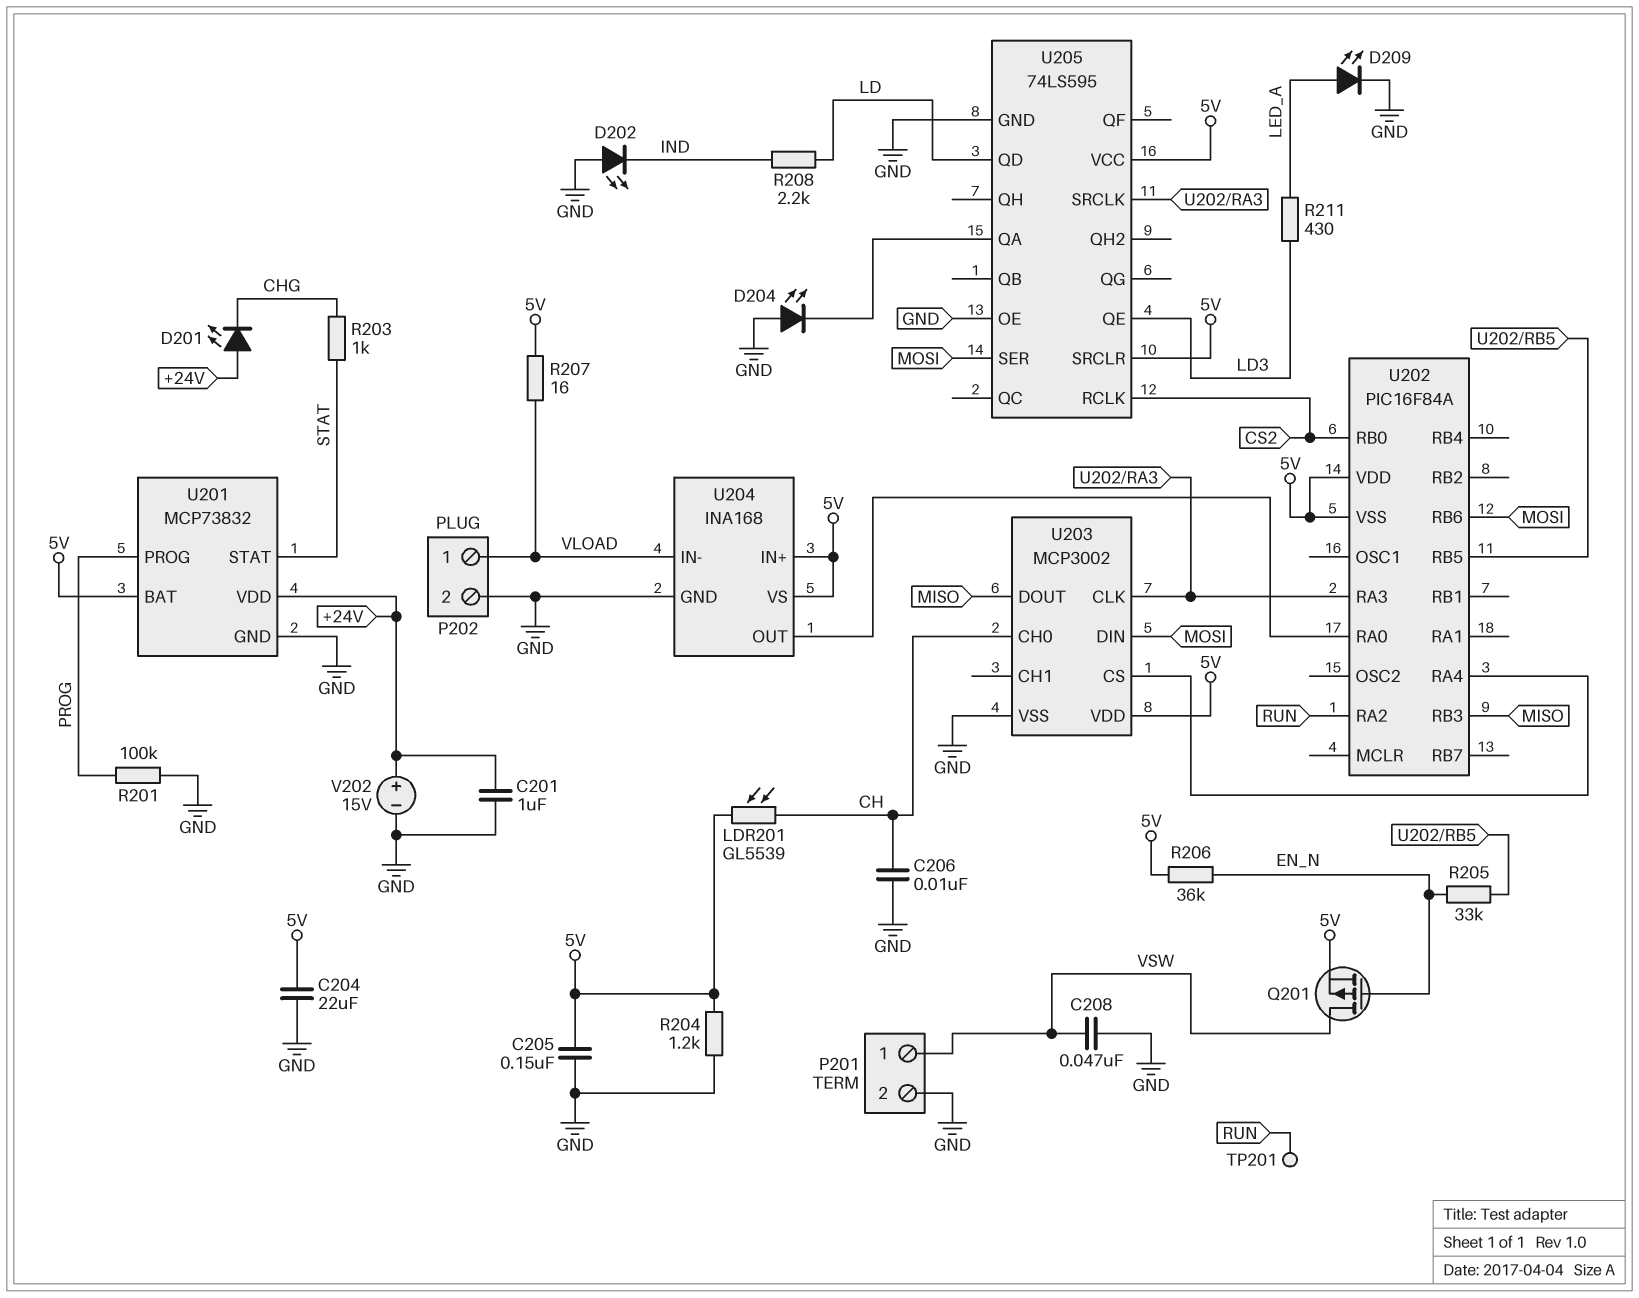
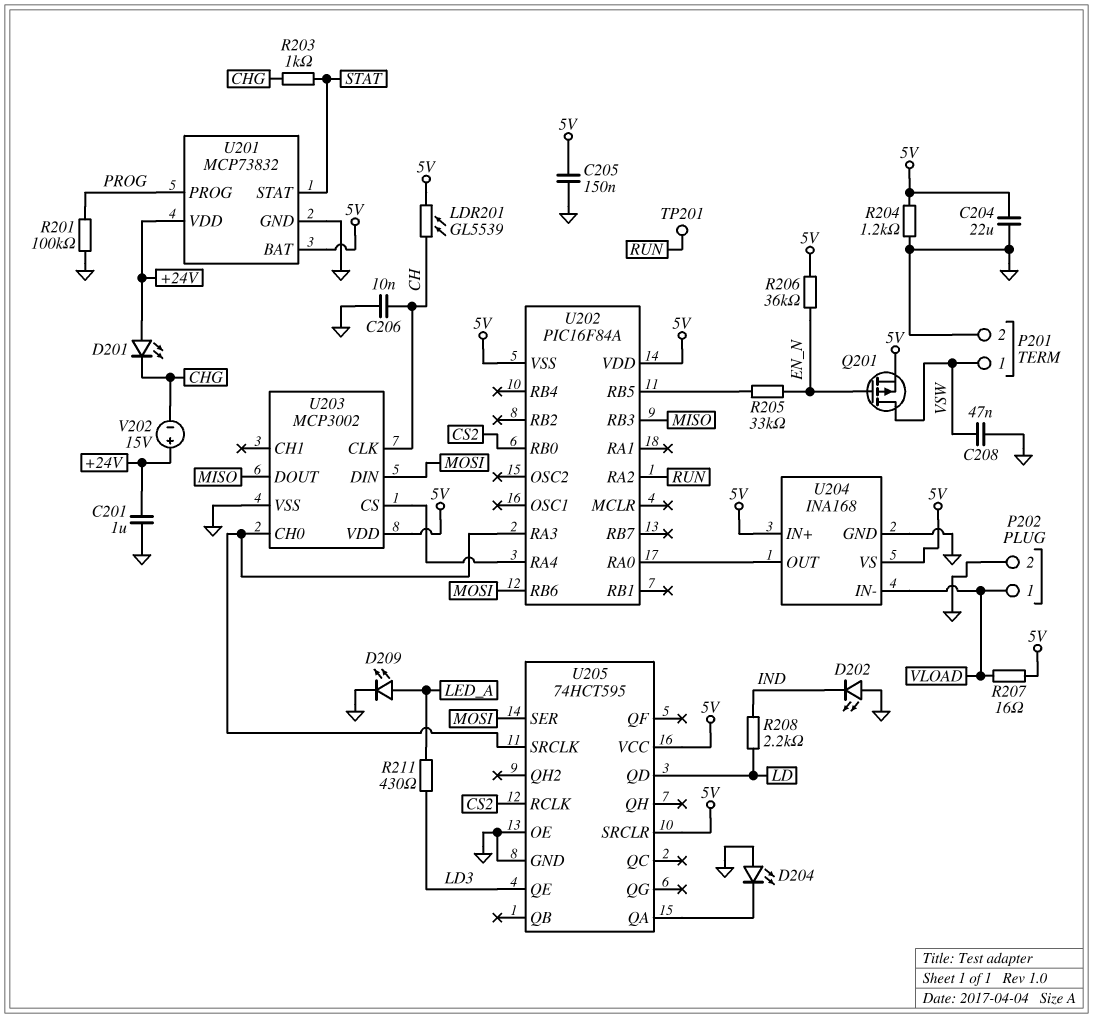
U203 pin CH0: CH -> U202/RA3
U203 pin CLK: U202/RA3 -> CH
U205: 74LS595 -> 74HCT595
V202: 15V (plus +24V, minus GND) -> 15V (plus +24V, minus CHG)

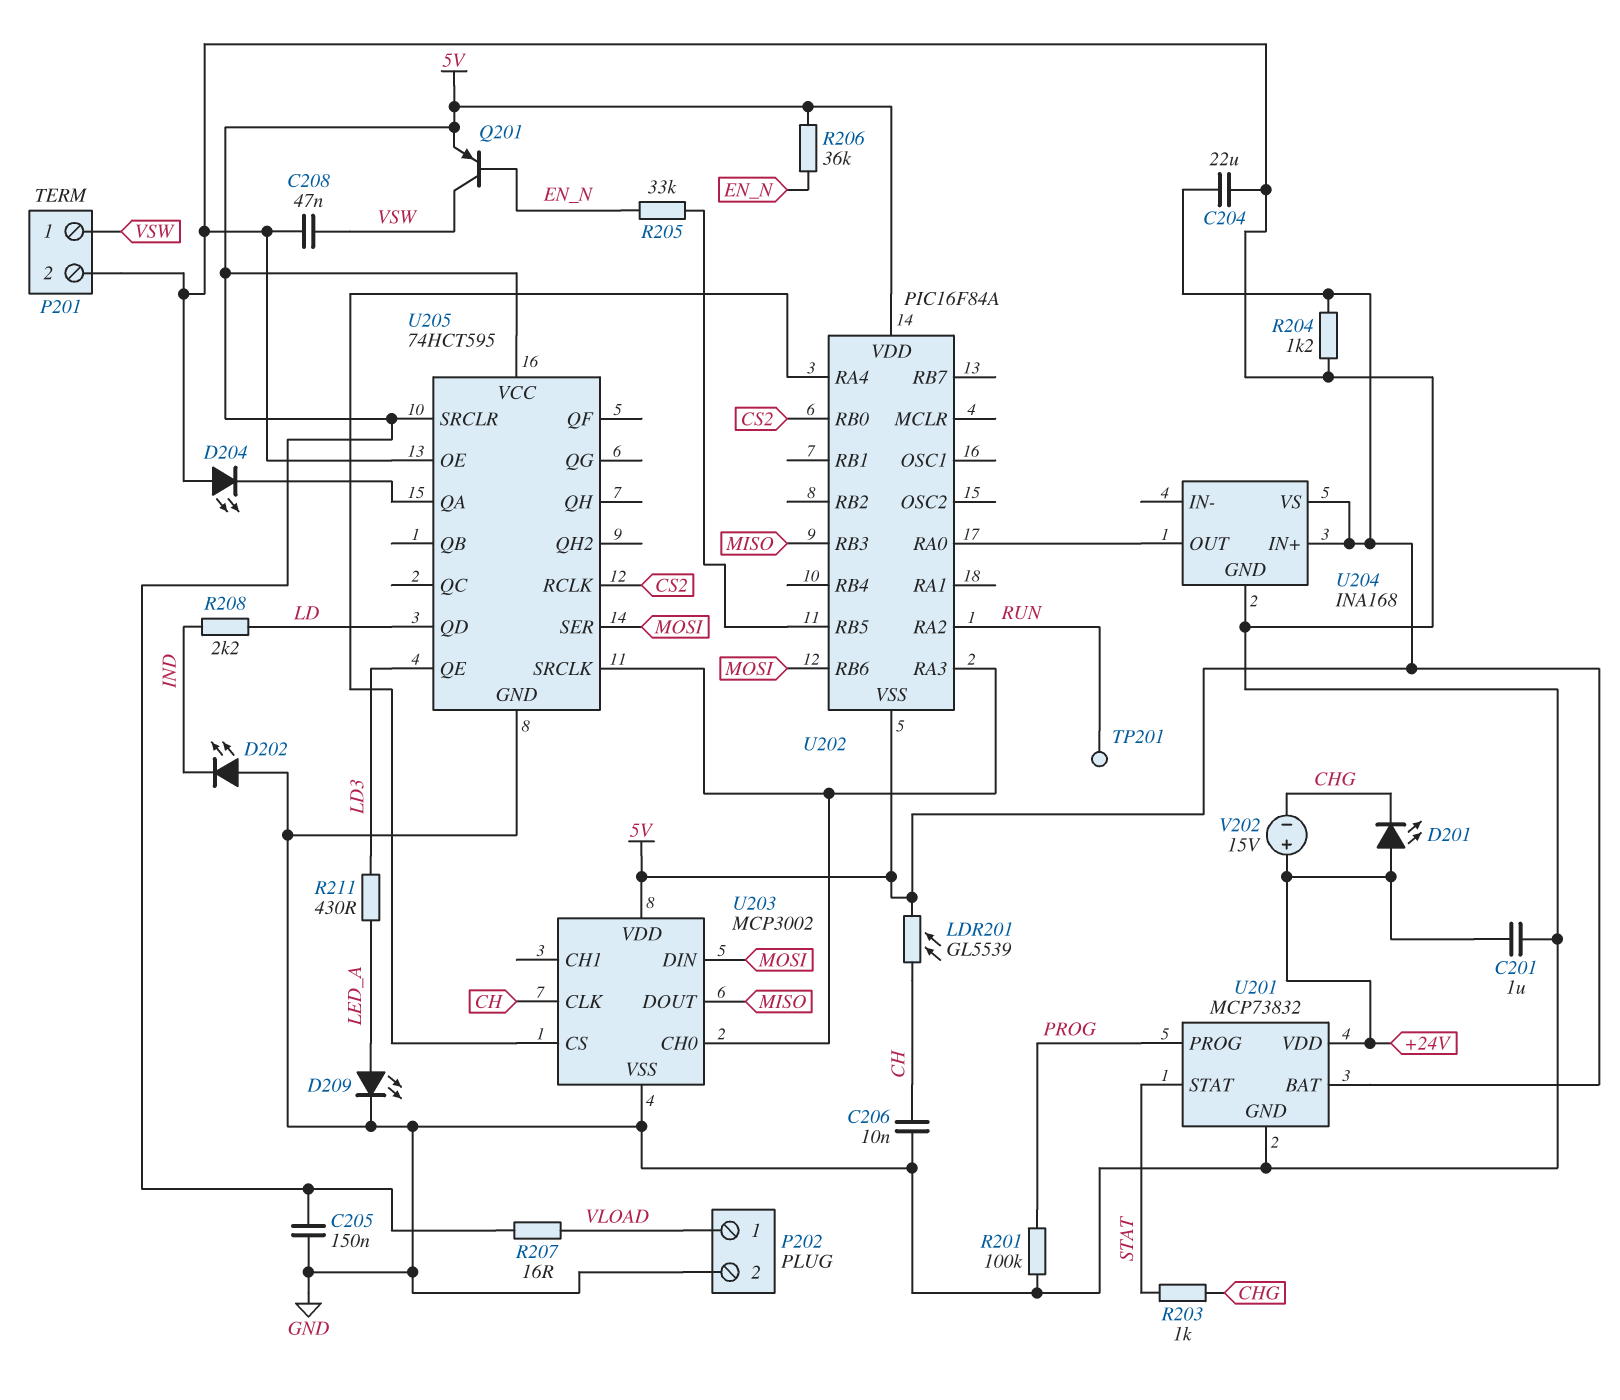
Q201: PMOS (G EN_N, D VSW, S 5V) -> PNP (B EN_N, C VSW, E 5V)
U204 pin IN-: VLOAD -> none

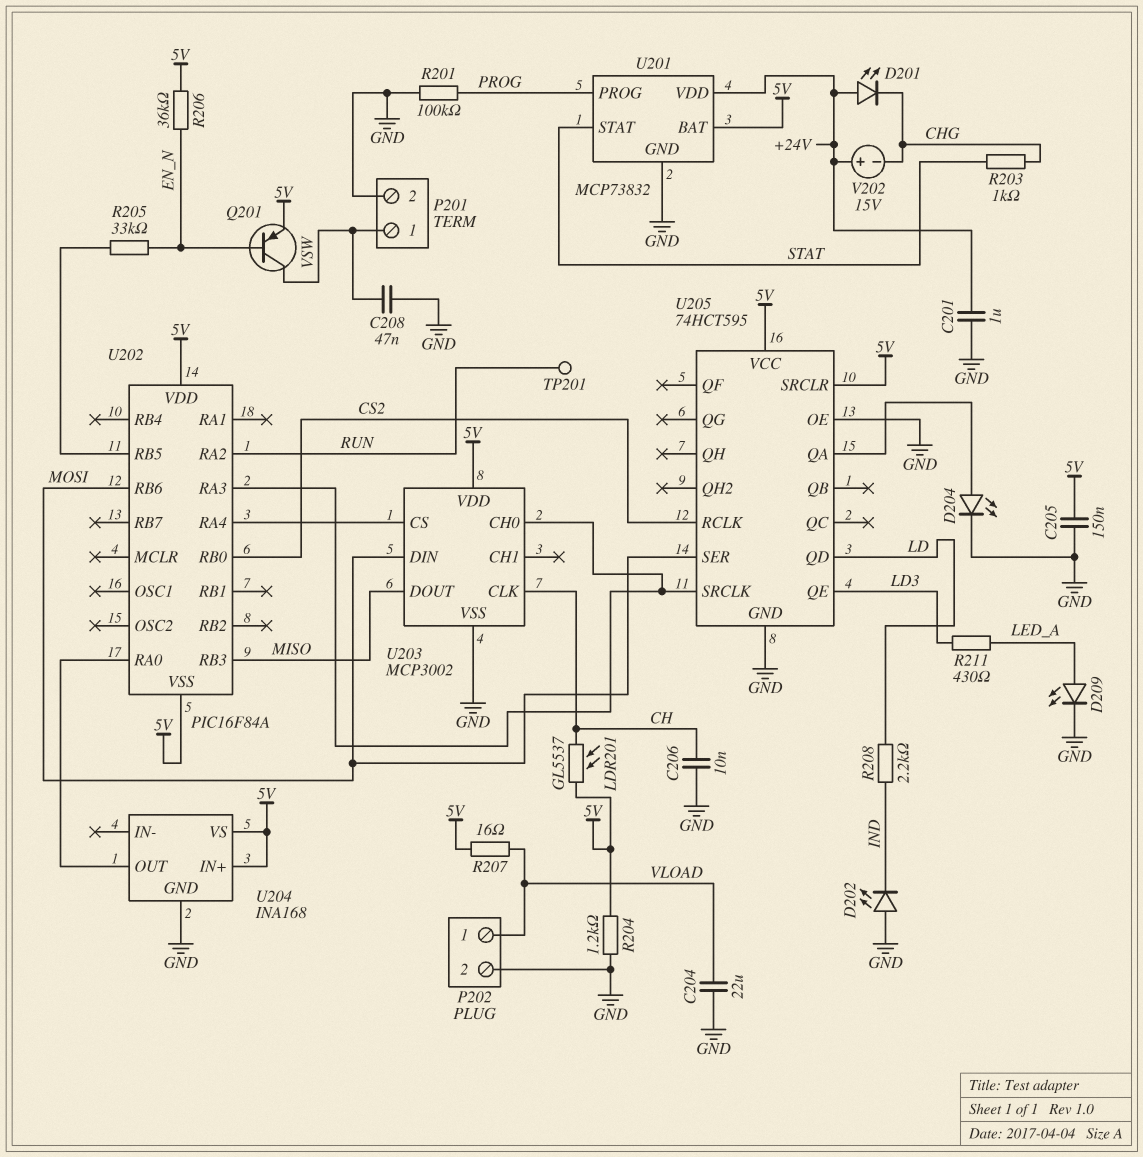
C204: 22uF (5V, GND) -> 22uF (GND, VLOAD)
D204: LED (A GND, K U205/QA) -> LED (A U205/QA, K GND)
LDR201: GL5539 (5V, CH) -> GL5537 (5V, CH)

